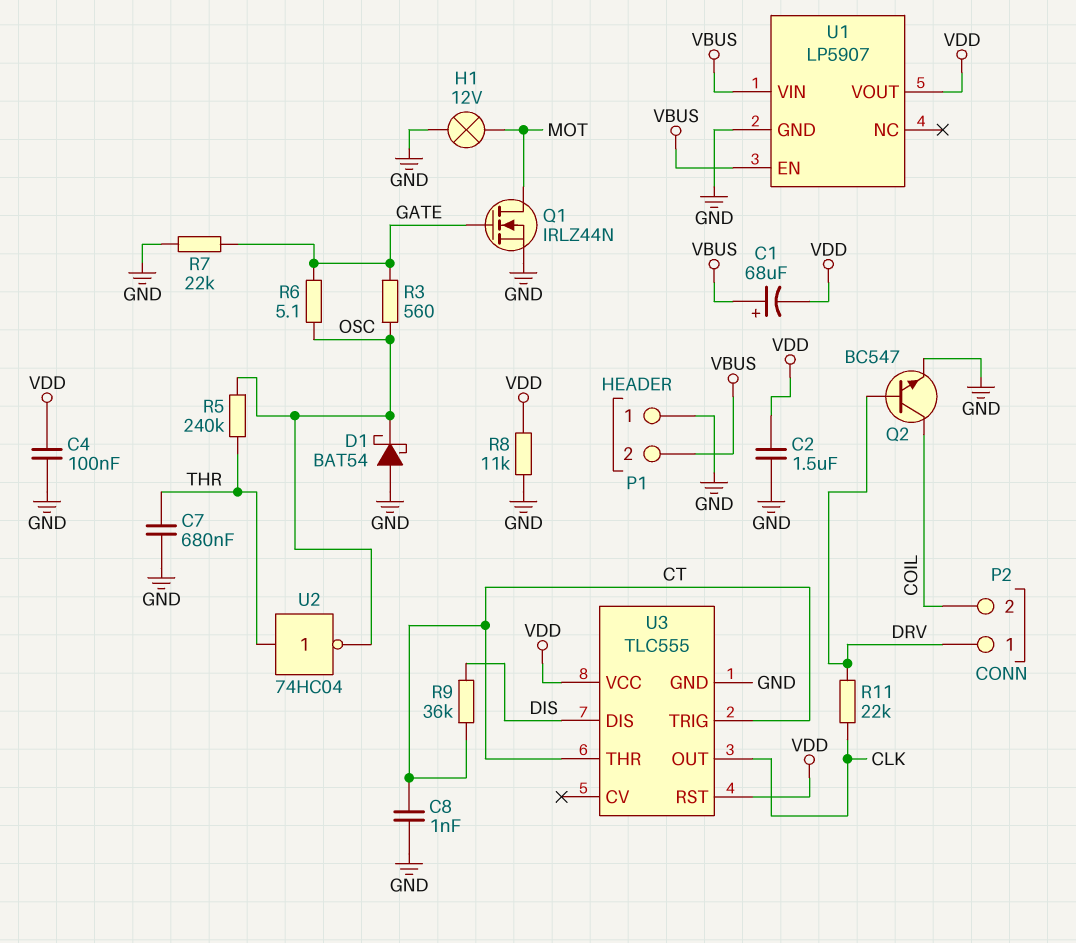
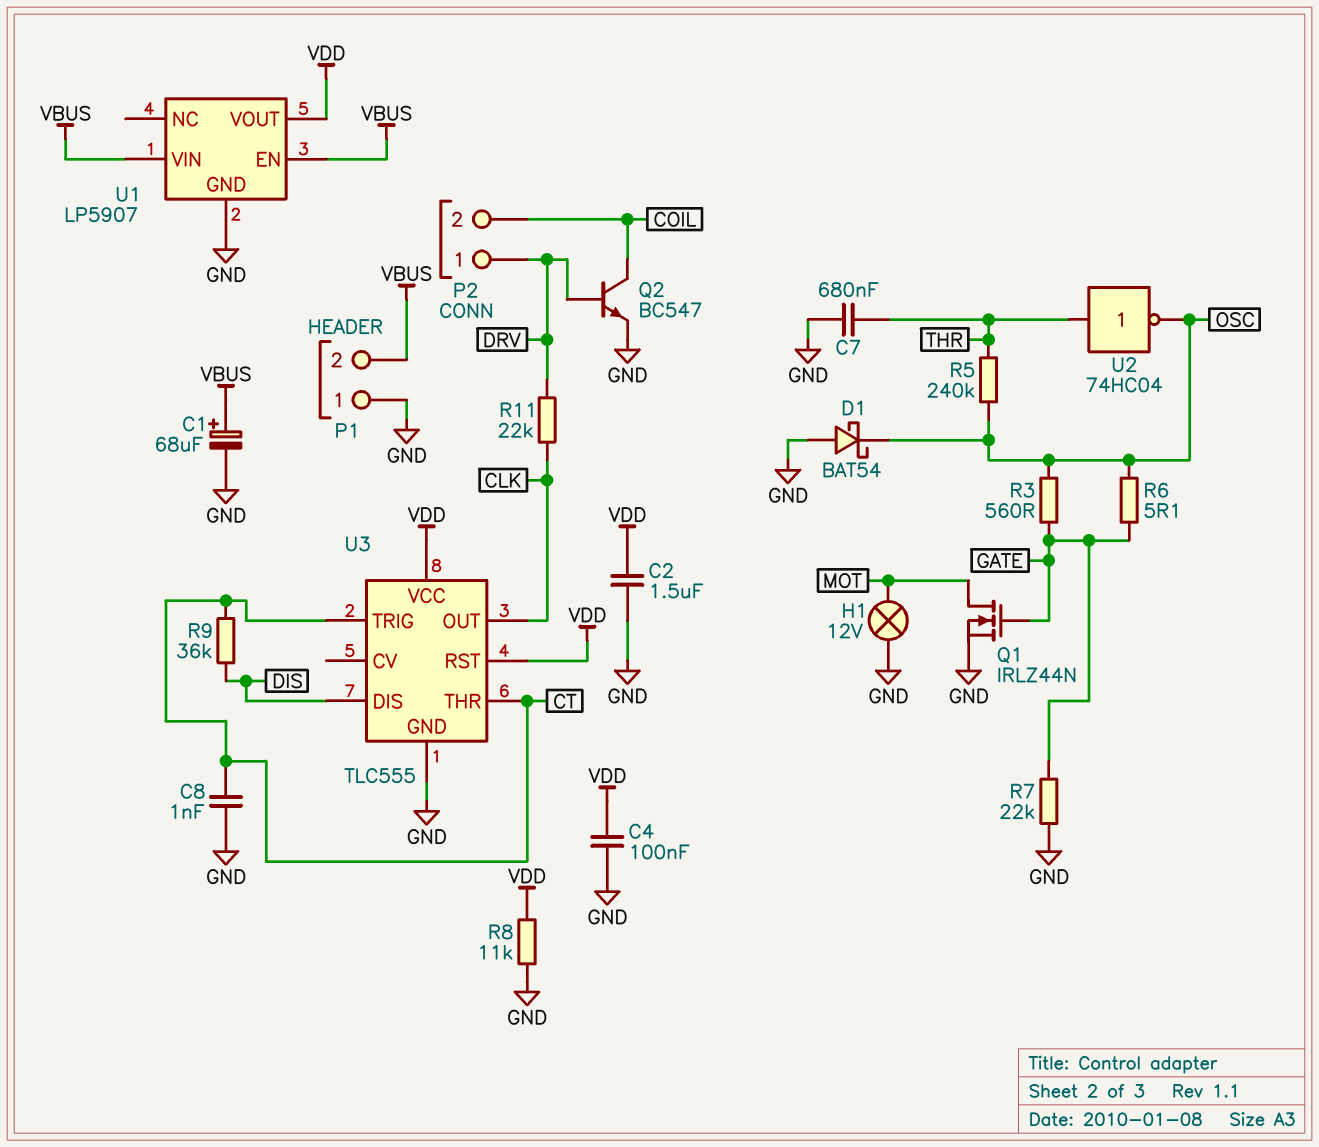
C1: 68uF (plus VBUS, minus VDD) -> 68uF (plus VBUS, minus GND)

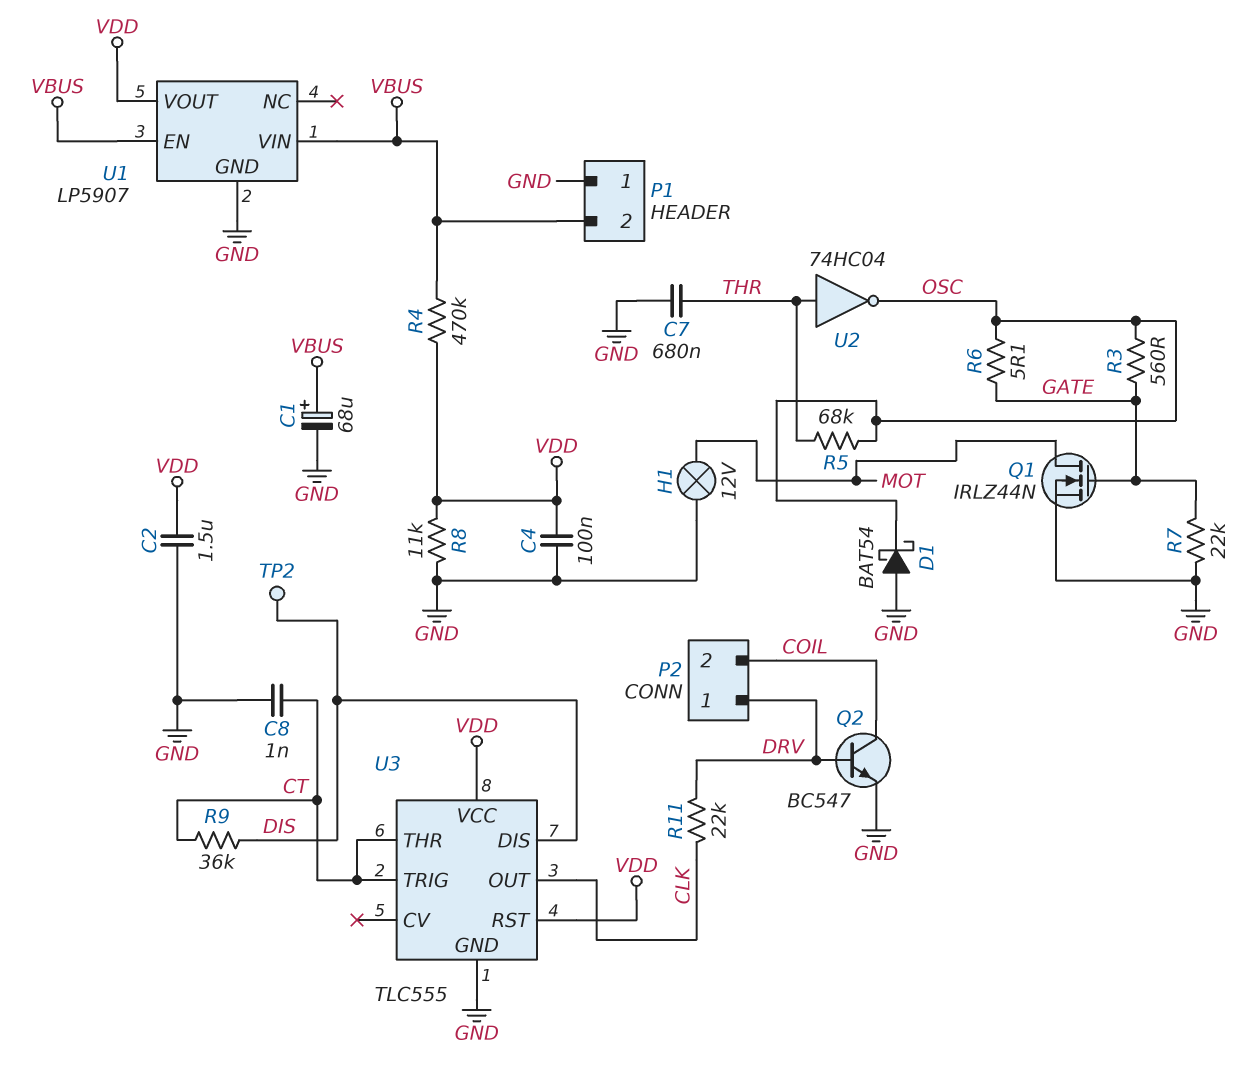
R4: none -> 470k (VBUS, VDD)
R5: 240k (OSC, THR) -> 68k (OSC, THR)
TP2: none -> test point (DIS)

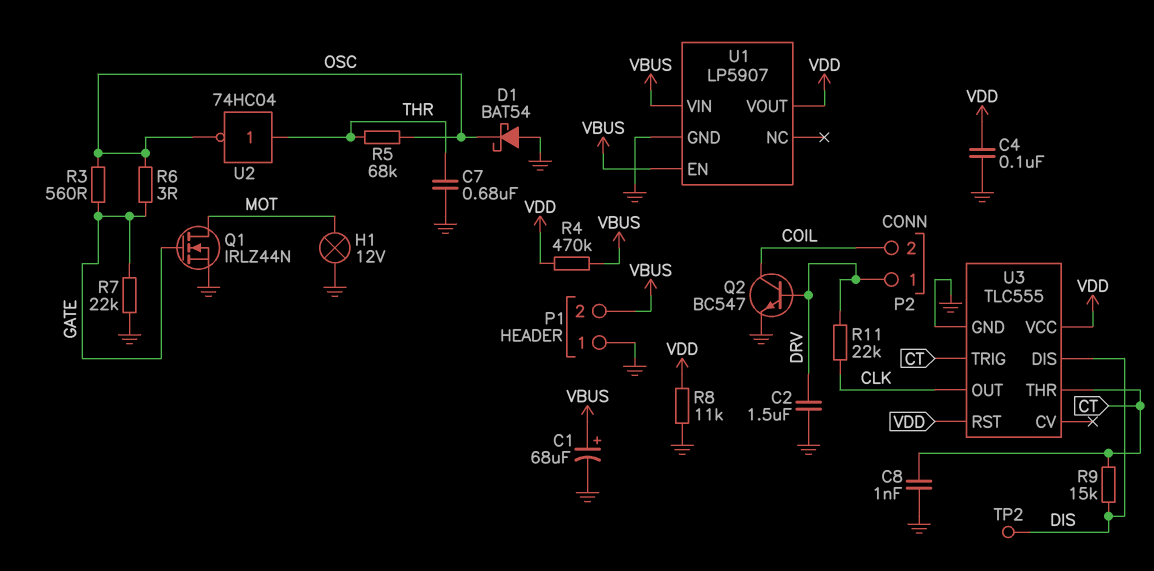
C2: 1.5uF (GND, VDD) -> 1.5uF (DRV, GND)
R6: 5.1 (GATE, OSC) -> 3 (GATE, OSC)
R9: 36k (CT, DIS) -> 15k (CT, DIS)

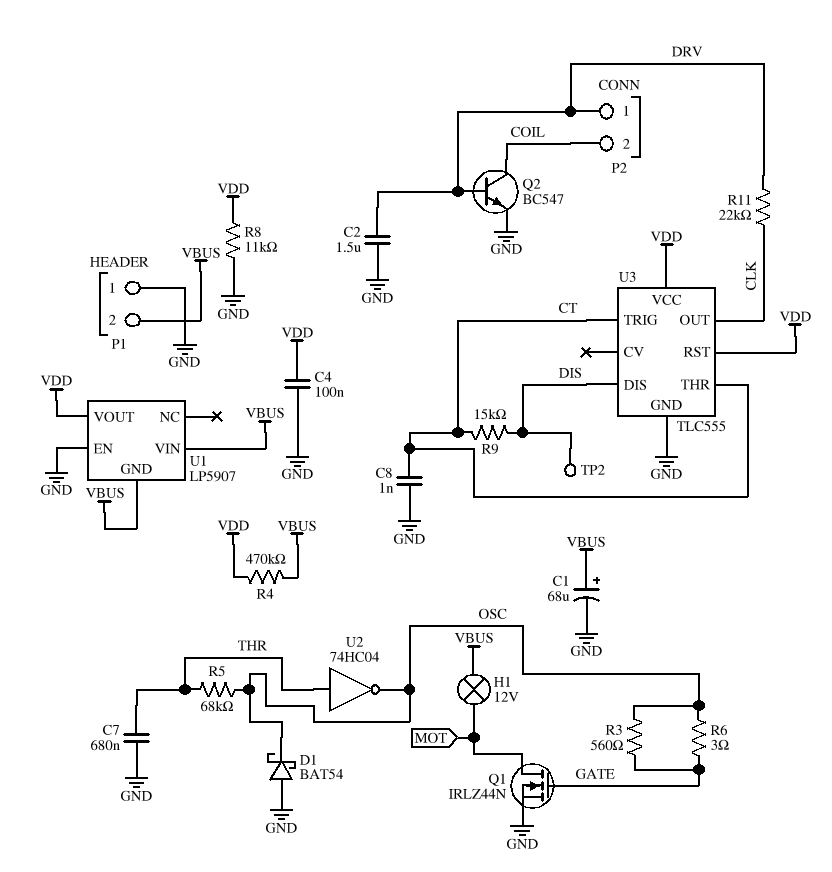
H1: lamp 12V (GND, MOT) -> lamp 12V (MOT, VBUS)
R7: 22k (GATE, GND) -> none
U1 pin EN: VBUS -> GND
U1 pin GND: GND -> VBUS

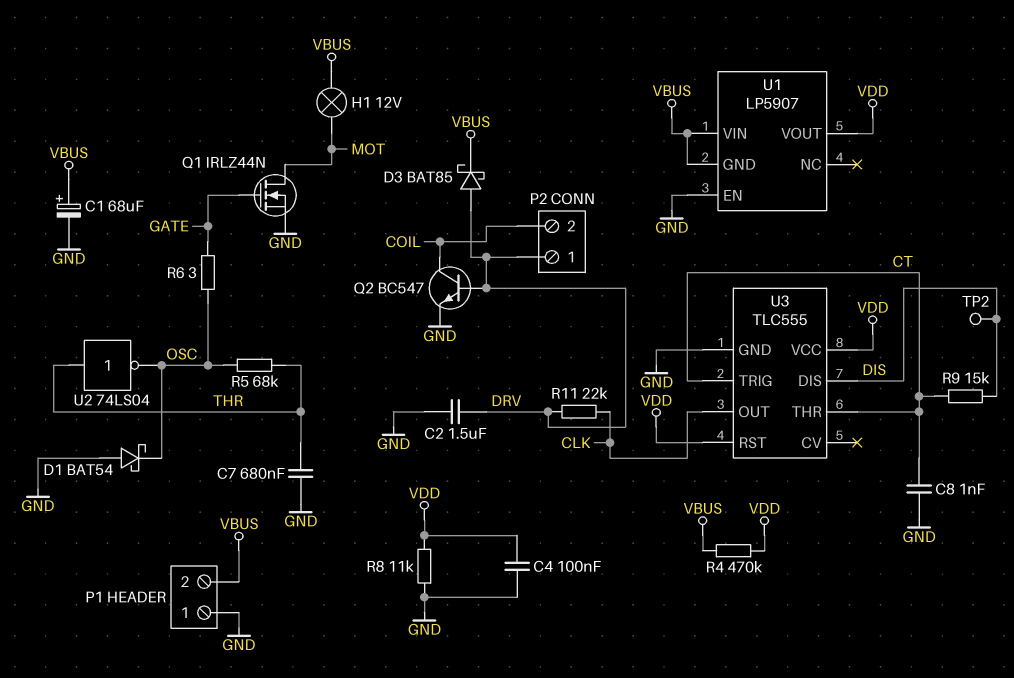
D3: none -> schottky BAT85 (A DRV, K VBUS)
R3: 560 (GATE, OSC) -> none
U2: NOT 74HC04 (in THR, out OSC) -> NOT 74LS04 (in THR, out OSC)

